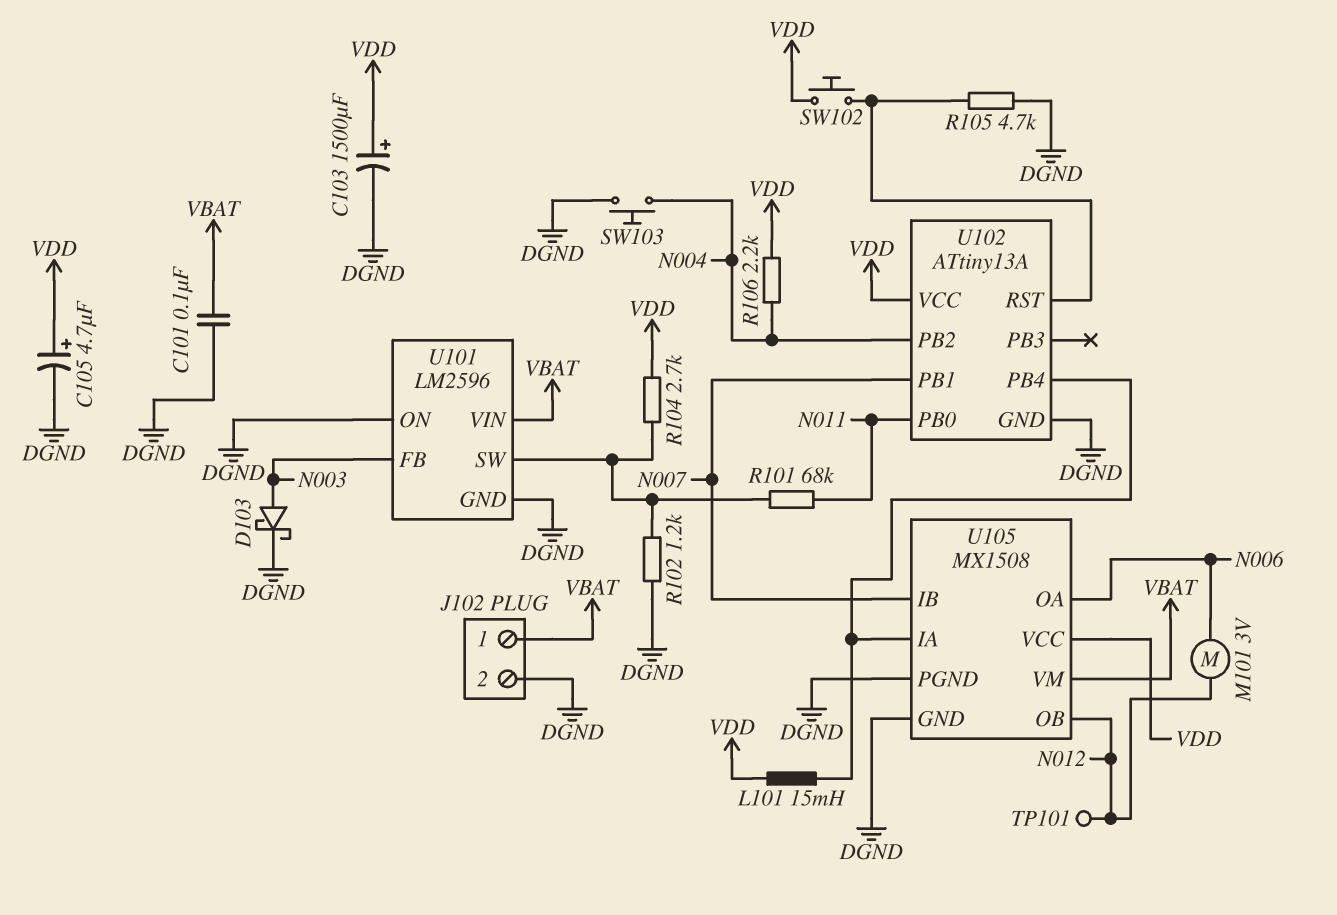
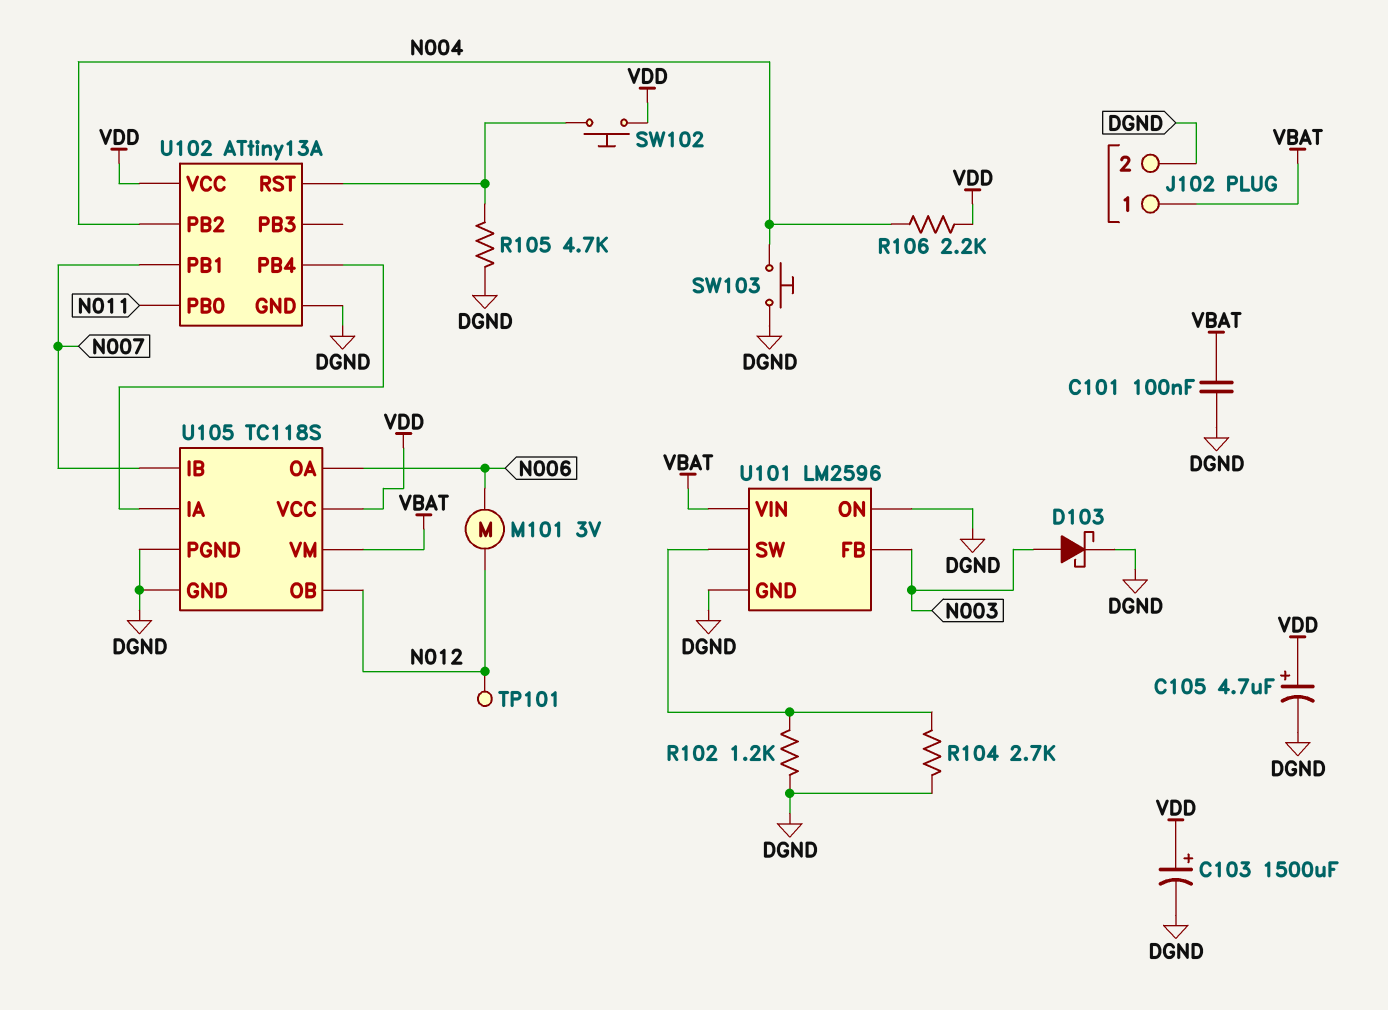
L101: 15mH (U102/PB4, VDD) -> none
R101: 68k (N011, U101/SW) -> none
R104: 2.7k (U101/SW, VDD) -> 2.7k (DGND, U101/SW)
U105: MX1508 -> TC118S

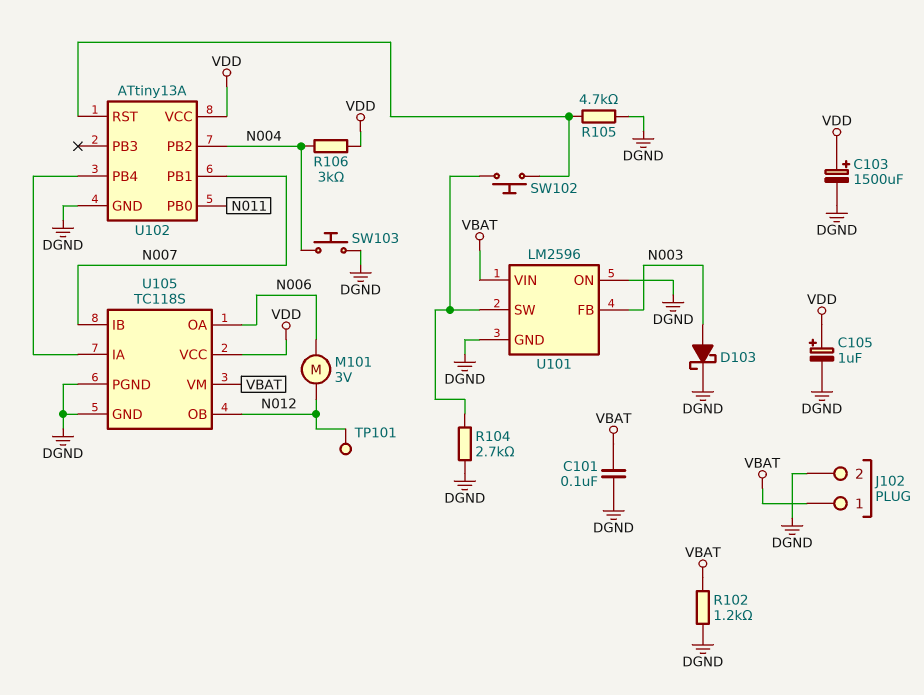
C105: 4.7uF (plus VDD, minus DGND) -> 1uF (plus VDD, minus DGND)
R102: 1.2k (DGND, U101/SW) -> 1.2k (DGND, VBAT)
R106: 2.2k (N004, VDD) -> 3k (N004, VDD)
SW102: button (U102/RST, VDD) -> button (U101/SW, U102/RST)

